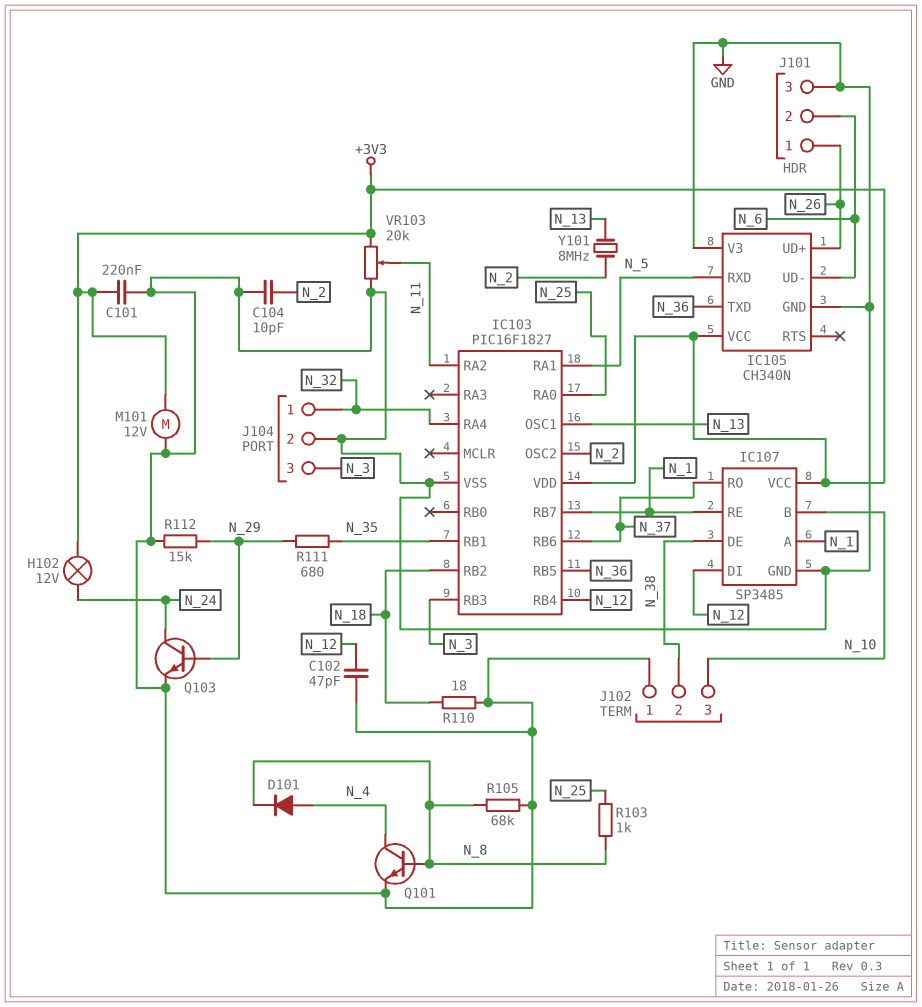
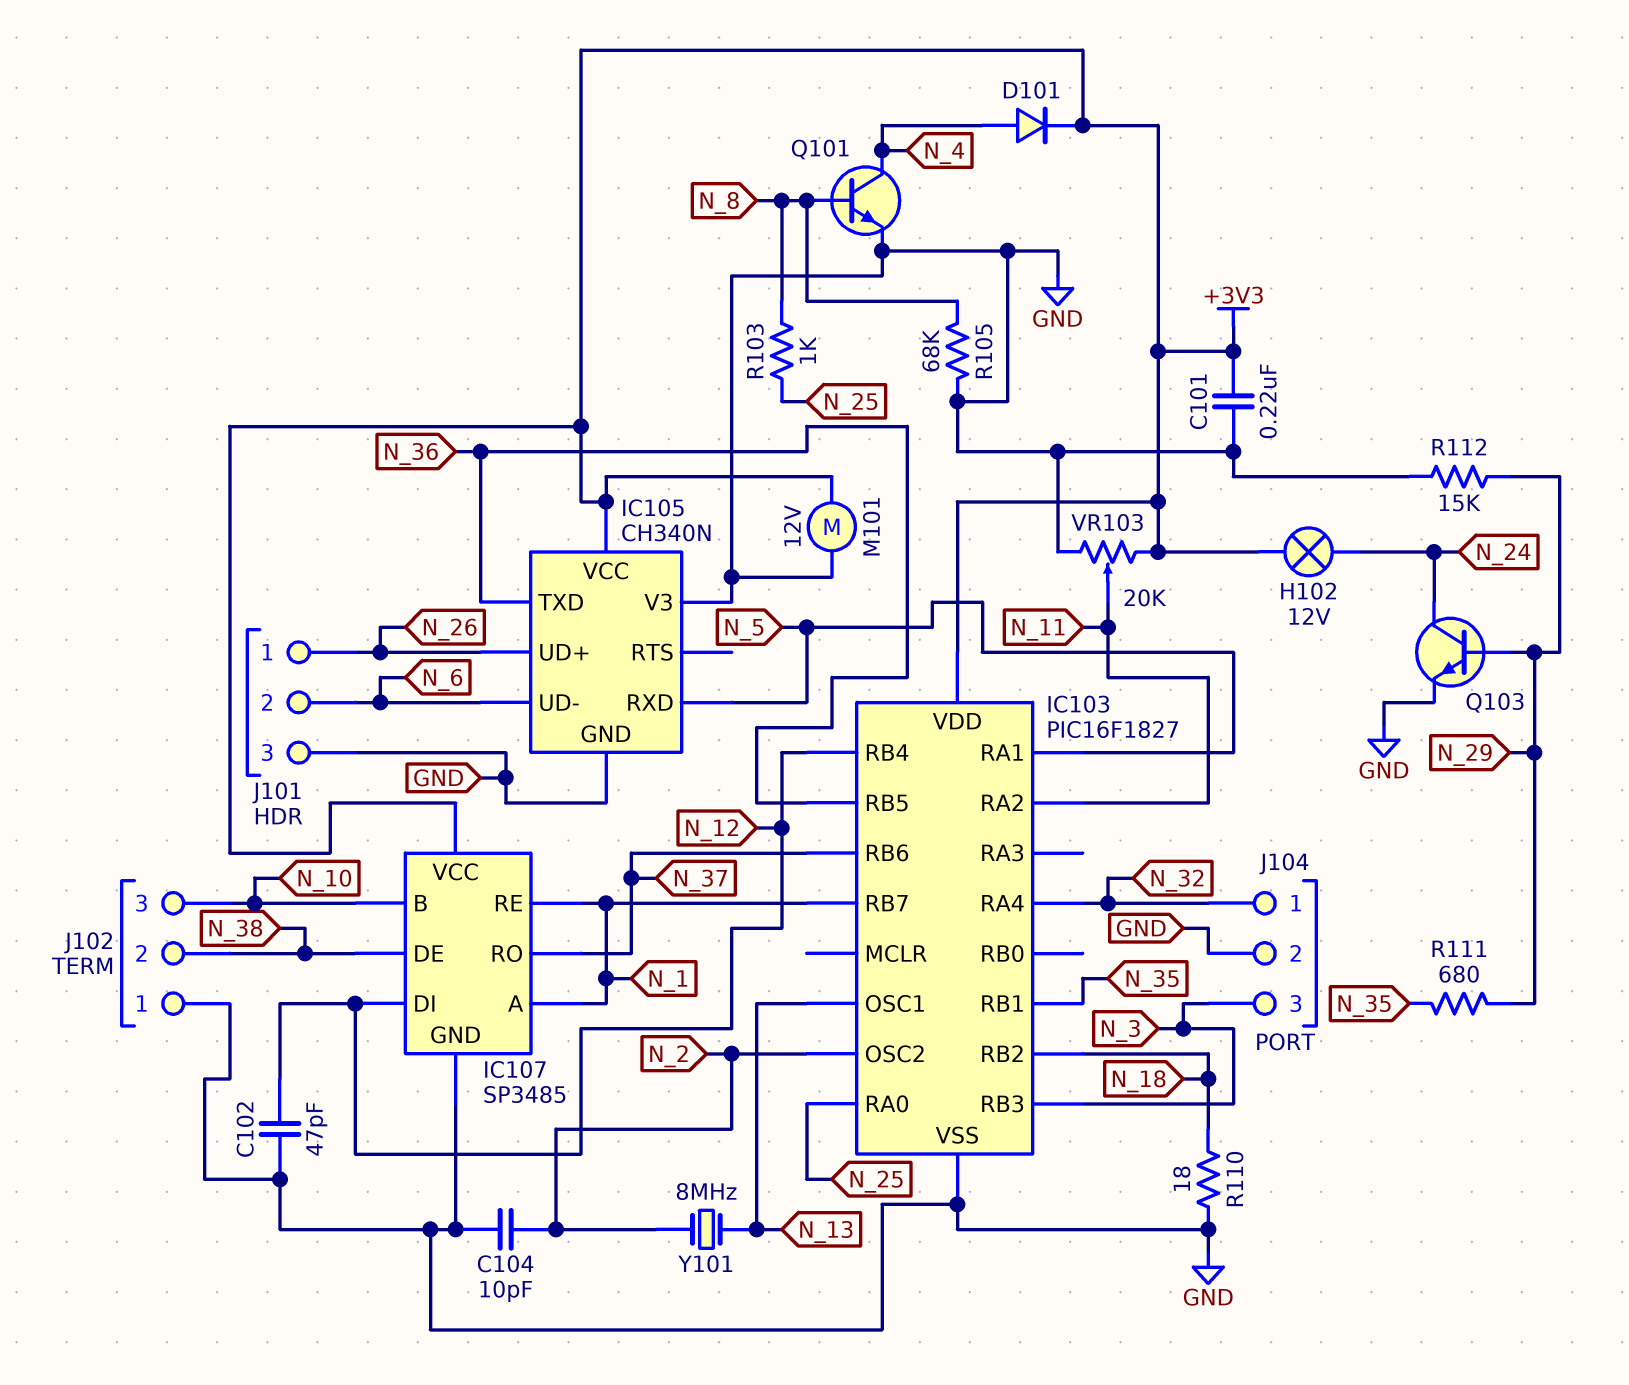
D101: diode (A N_4, K N_8) -> diode (A N_4, K +3V3)

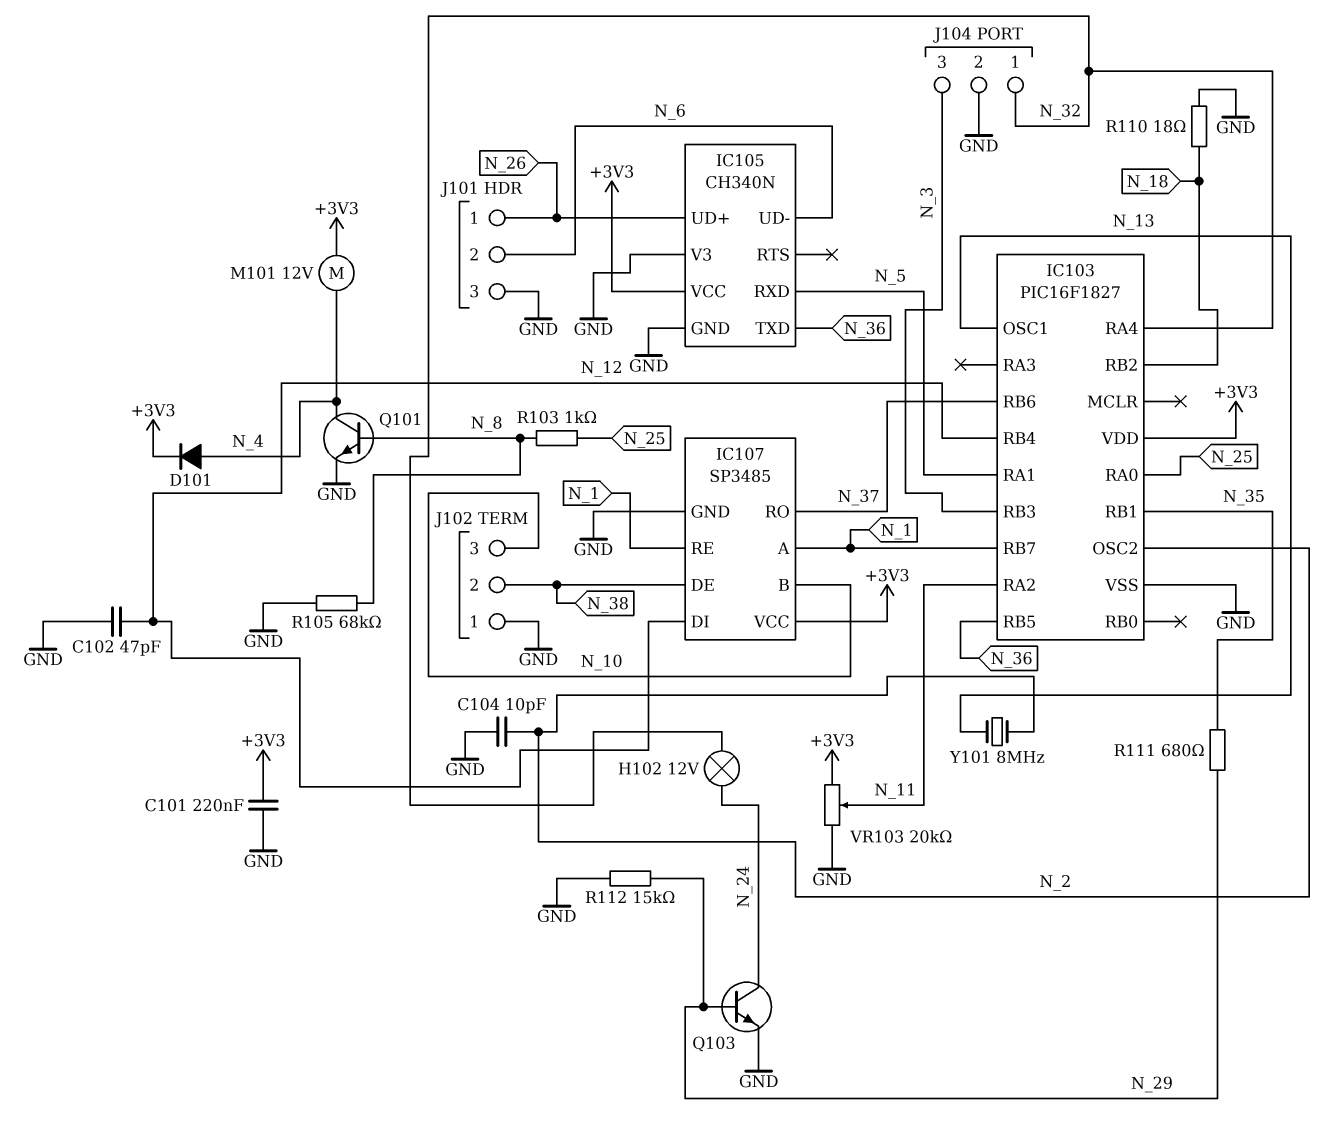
H102: lamp 12V (+3V3, N_24) -> lamp 12V (N_24, N_32)
M101: motor 12V (+3V3, GND) -> motor 12V (+3V3, N_4)

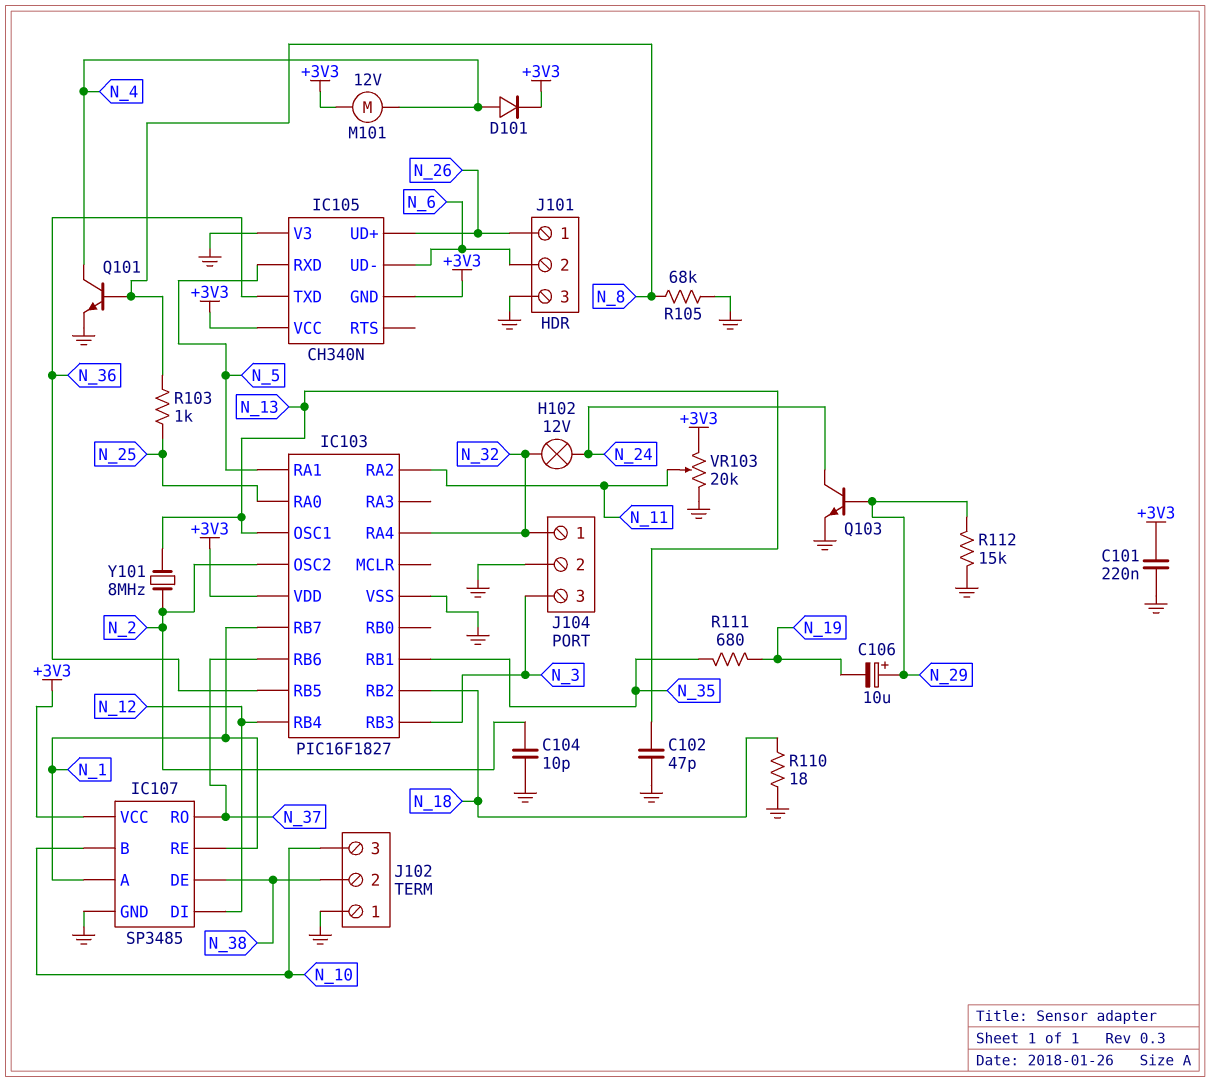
C102: 47pF (GND, N_12) -> 47pF (GND, N_13)
C106: none -> 10uF (plus N_29, minus N_19)
IC105 pin GND: GND -> +3V3
R111: 680 (N_29, N_35) -> 680 (N_19, N_35)

